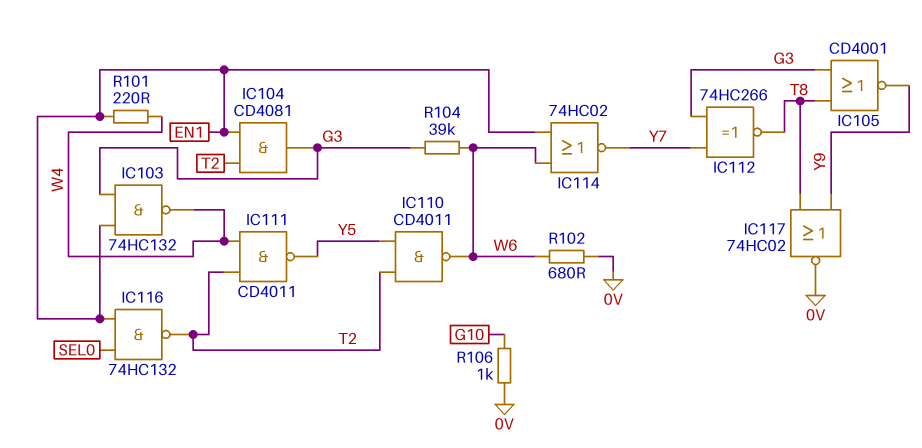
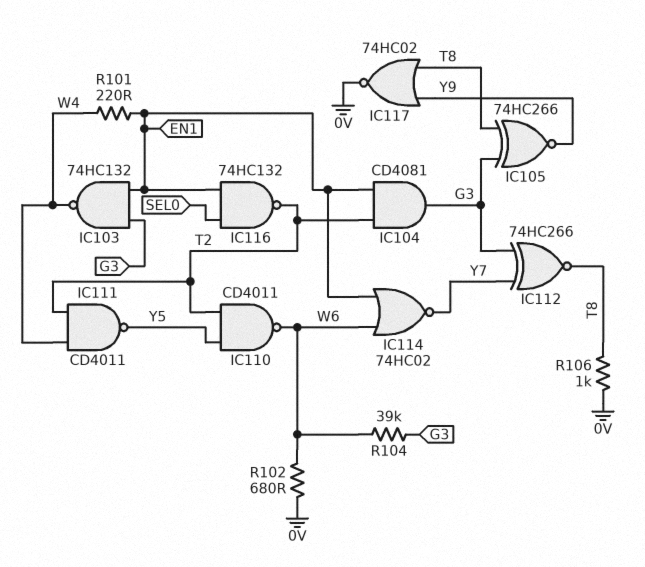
IC105: NOR CD4001 (in G3, in T8, out Y9) -> XNOR 74HC266 (in G3, in T8, out Y9)
R106: 1k (0V, G10) -> 1k (0V, T8)

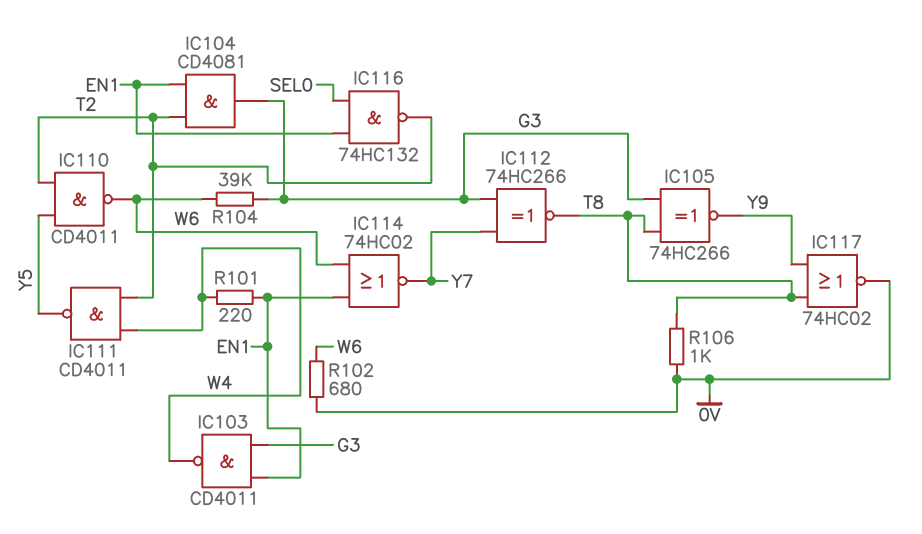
IC103: NAND 74HC132 (in EN1, in G3, out W4) -> NAND CD4011 (in EN1, in G3, out W4)

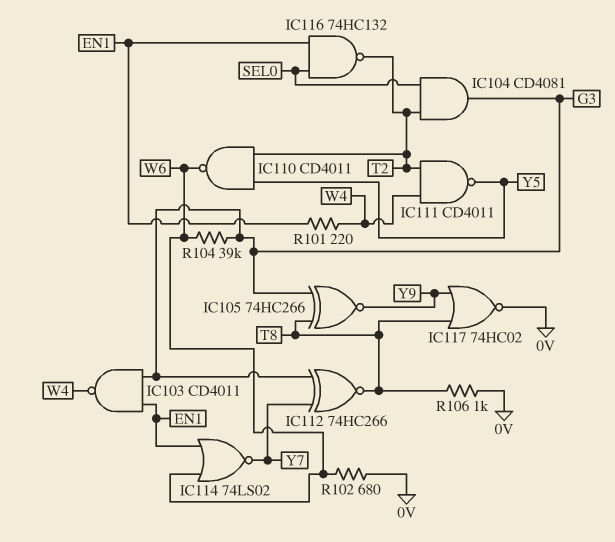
IC104: AND CD4081 (in EN1, in T2, out G3) -> AND CD4081 (in SEL0, in T2, out G3)
IC114: NOR 74HC02 (in EN1, in W6, out Y7) -> NOR 74LS02 (in EN1, in W6, out Y7)

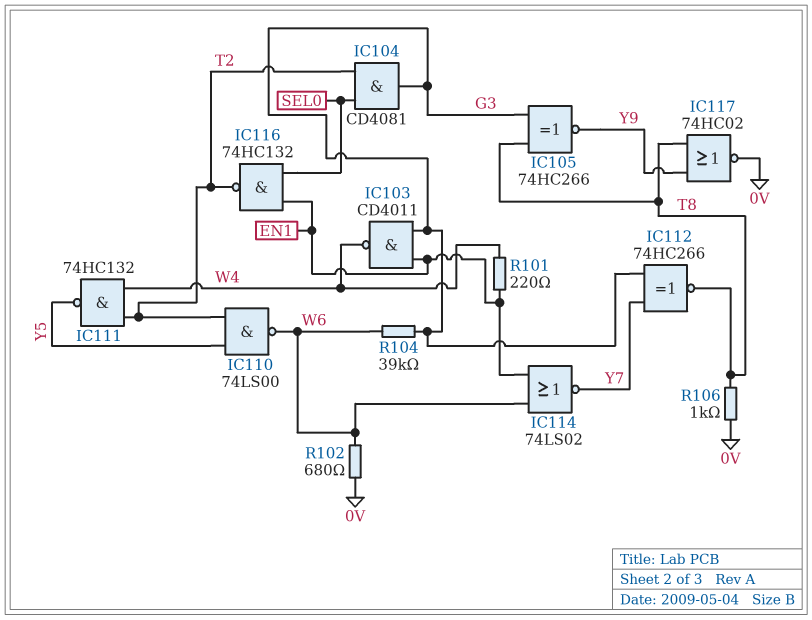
IC110: NAND CD4011 (in T2, in Y5, out W6) -> NAND 74LS00 (in T2, in Y5, out W6)
IC111: NAND CD4011 (in T2, in W4, out Y5) -> NAND 74HC132 (in T2, in W4, out Y5)

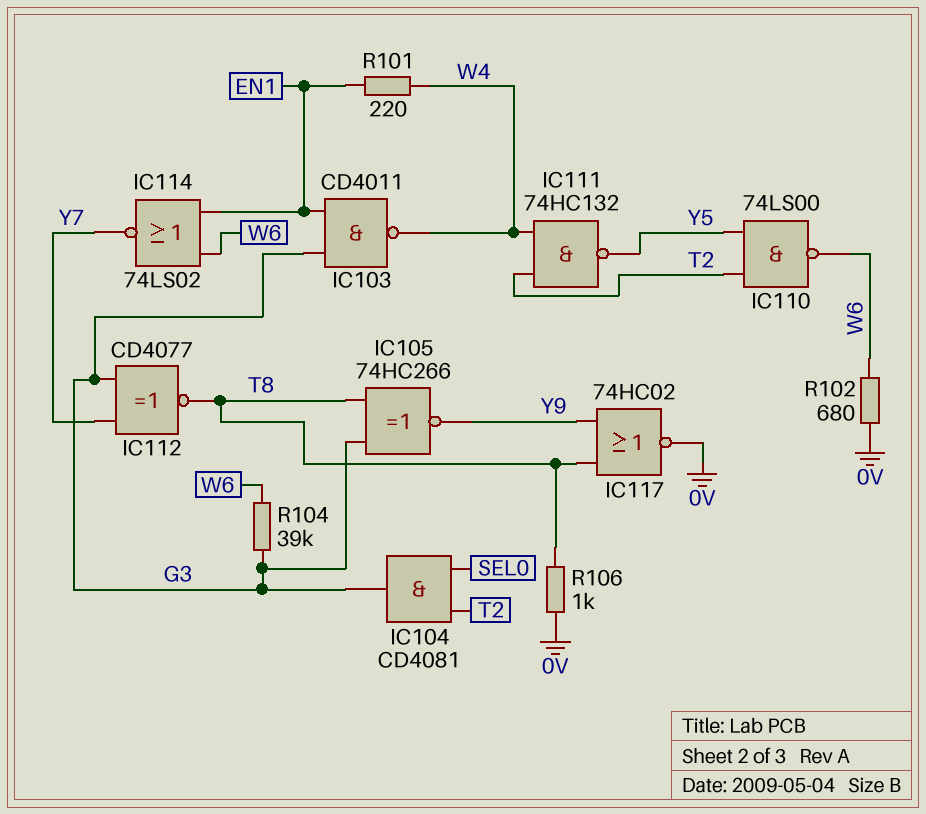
IC112: XNOR 74HC266 (in G3, in Y7, out T8) -> XNOR CD4077 (in G3, in Y7, out T8)
IC116: NAND 74HC132 (in EN1, in SEL0, out T2) -> none

